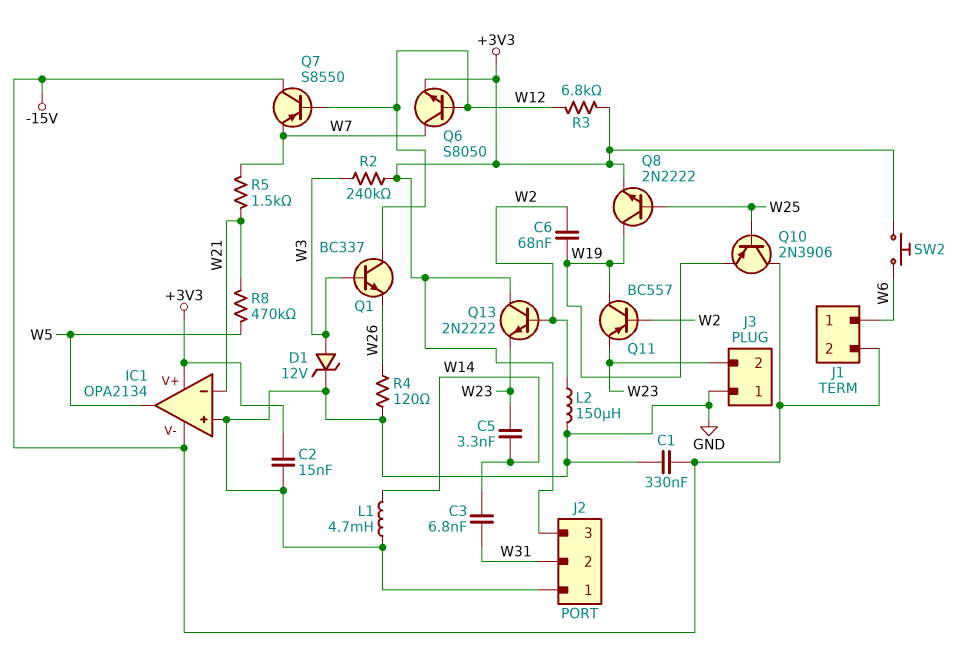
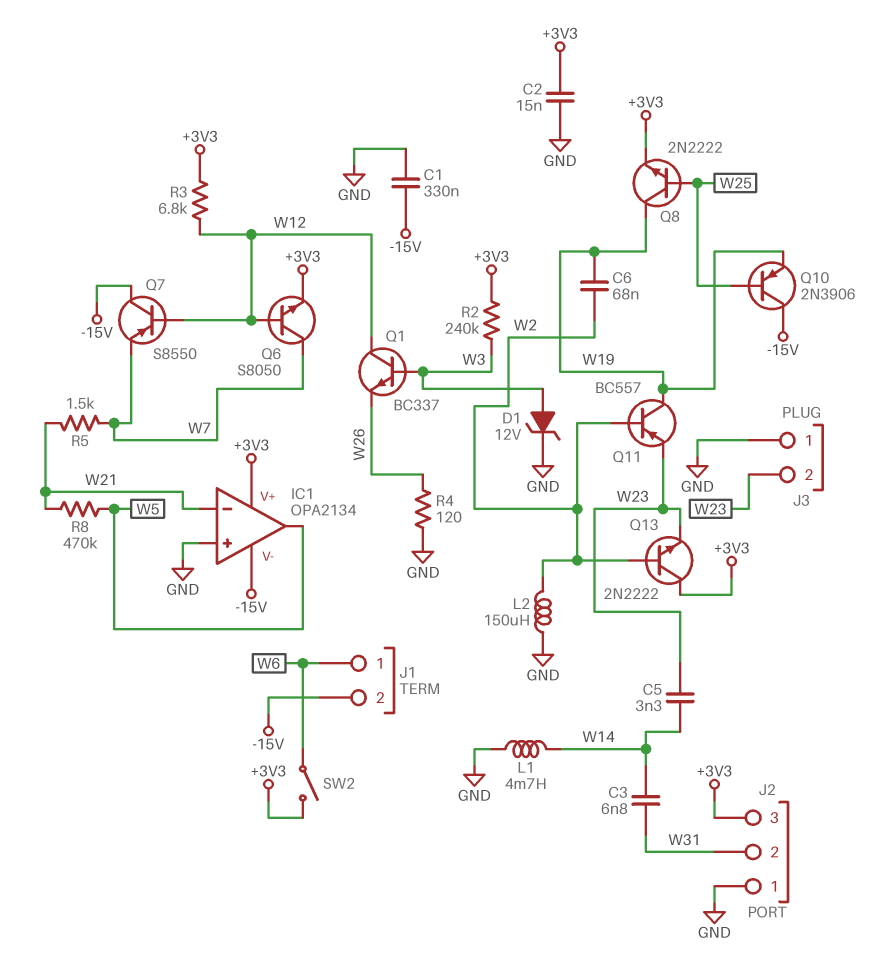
SW2: button (+3V3, W6) -> switch (+3V3, W6)

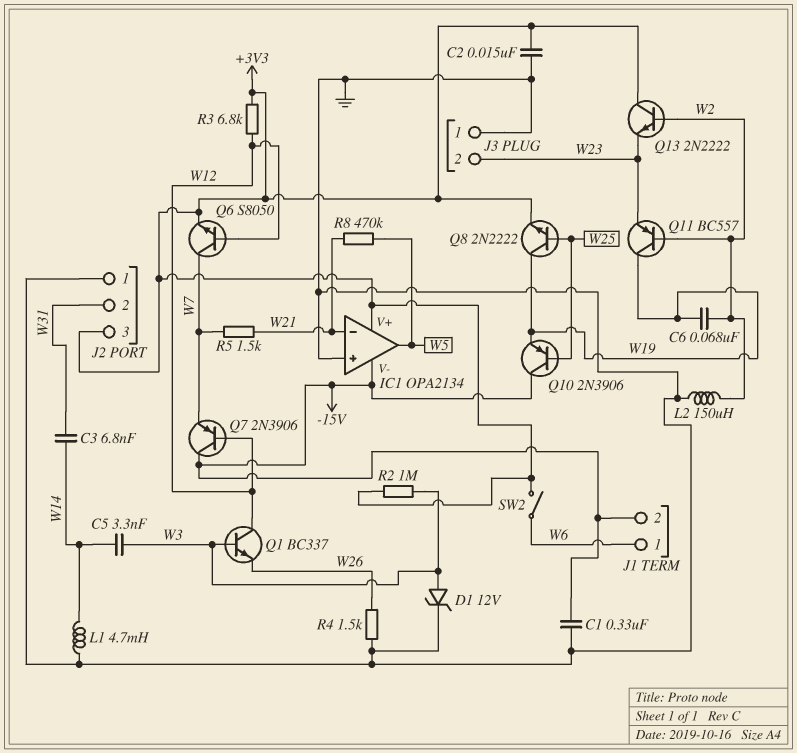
C5: 3.3nF (W14, W23) -> 3.3nF (W3, W14)
Q7: PNP S8550 (B W12, C -15V, E W7) -> PNP 2N3906 (B W12, C -15V, E W7)
R2: 240k (+3V3, W3) -> 1M (+3V3, W3)
R4: 120 (GND, W26) -> 1.5k (GND, W26)

